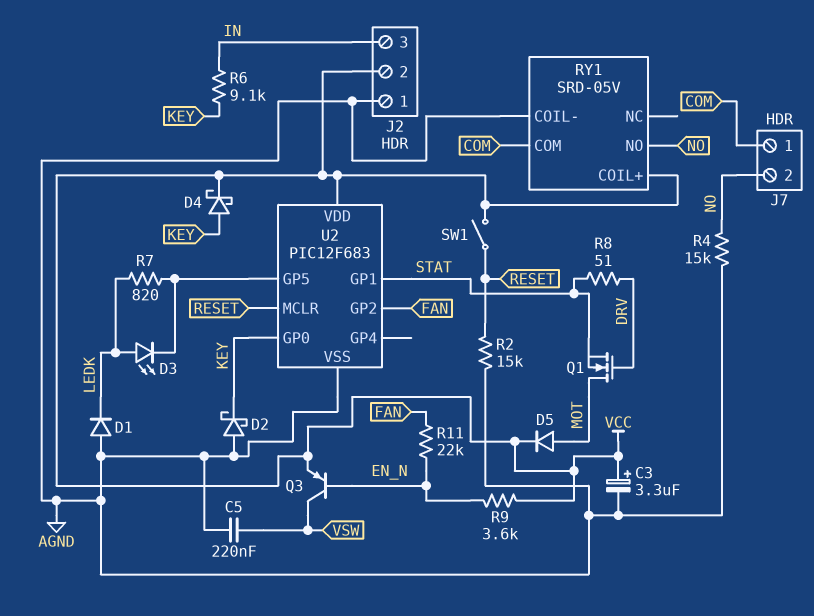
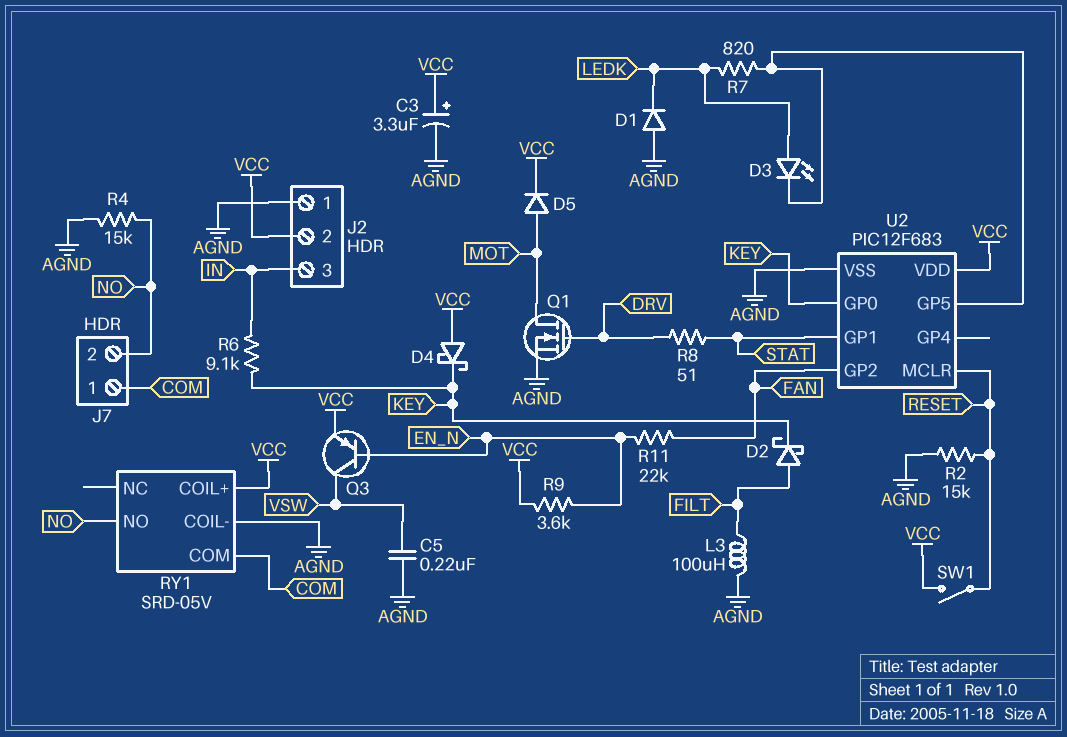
D2: schottky (A AGND, K KEY) -> schottky (A FILT, K KEY)
D4: schottky (A KEY, K VCC) -> schottky (A VCC, K KEY)
L3: none -> 100uH (AGND, FILT)
Q1: NMOS (G DRV, D MOT, S STAT) -> NMOS (G DRV, D MOT, S AGND)

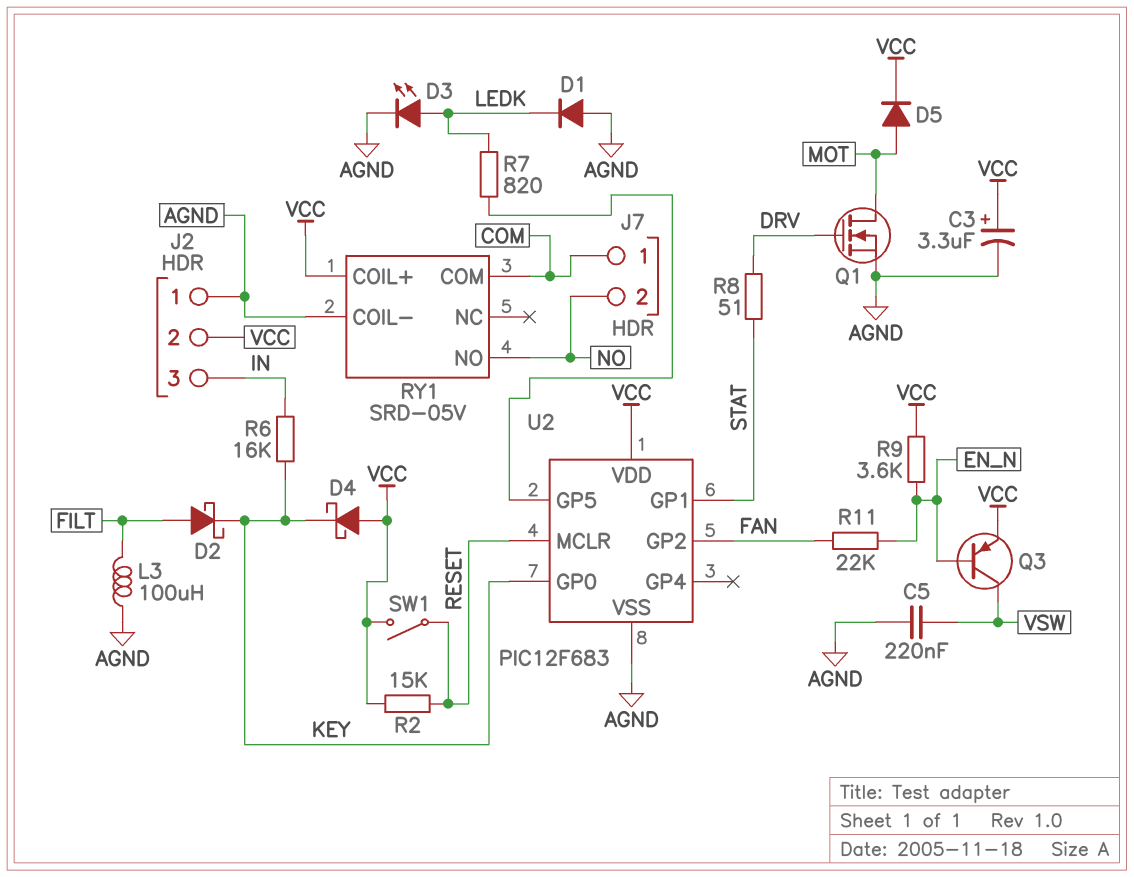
D3: LED (A LEDK, K U2/GP5) -> LED (A LEDK, K AGND)
R2: 15k (AGND, RESET) -> 15k (RESET, VCC)
R4: 15k (AGND, NO) -> none
R6: 9.1k (IN, KEY) -> 16k (IN, KEY)

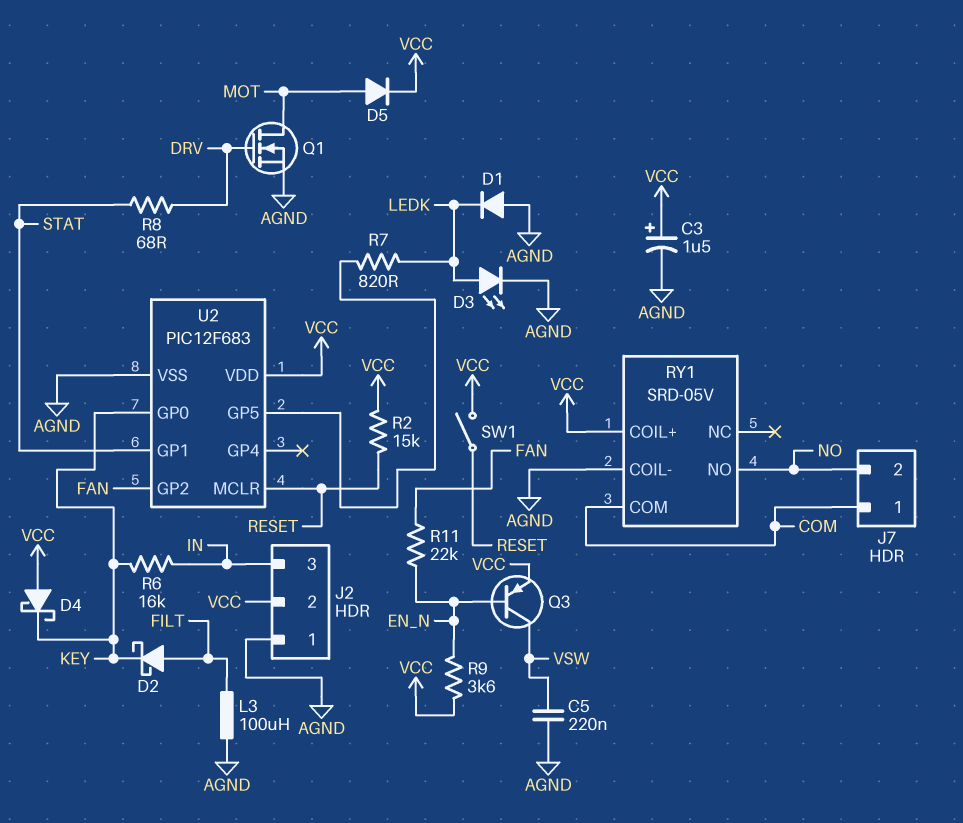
C3: 3.3uF (plus VCC, minus AGND) -> 1.5uF (plus VCC, minus AGND)
R8: 51 (DRV, STAT) -> 68 (DRV, STAT)

